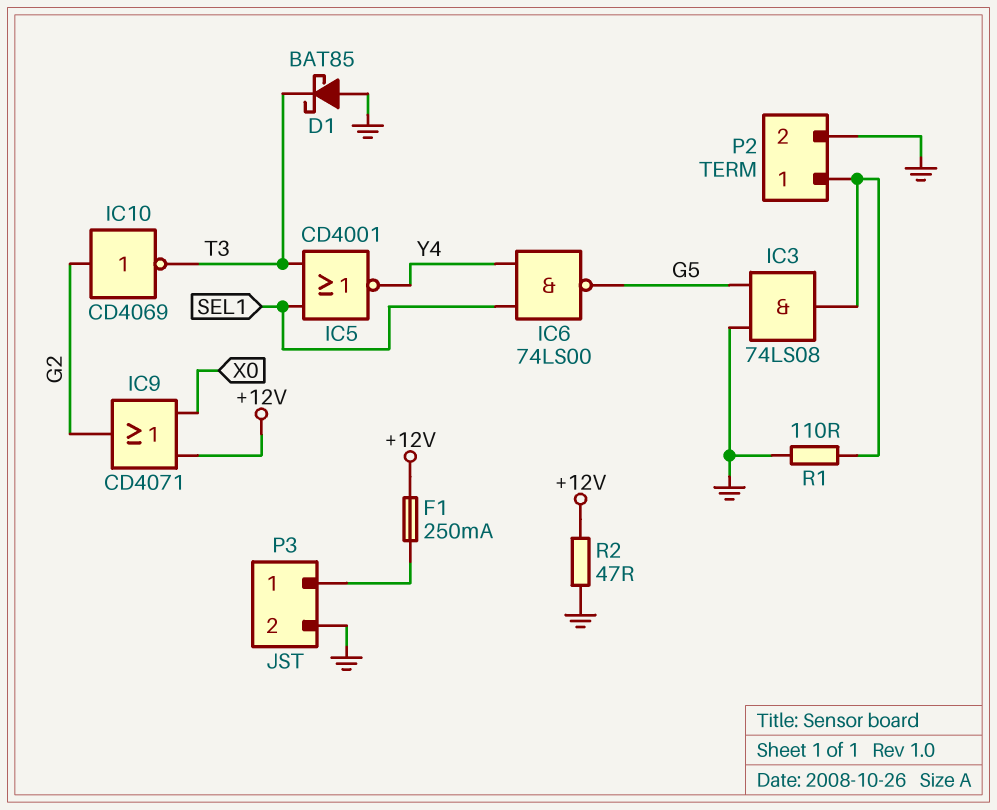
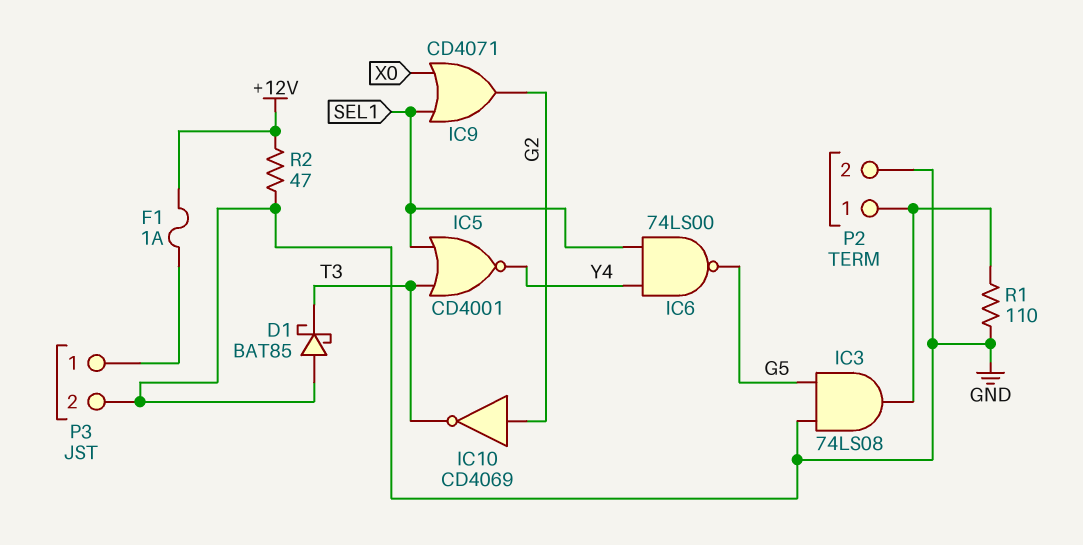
F1: 250mA (+12V, P3/1) -> 1A (+12V, P3/1)
IC9: OR CD4071 (in +12V, in X0, out G2) -> OR CD4071 (in SEL1, in X0, out G2)

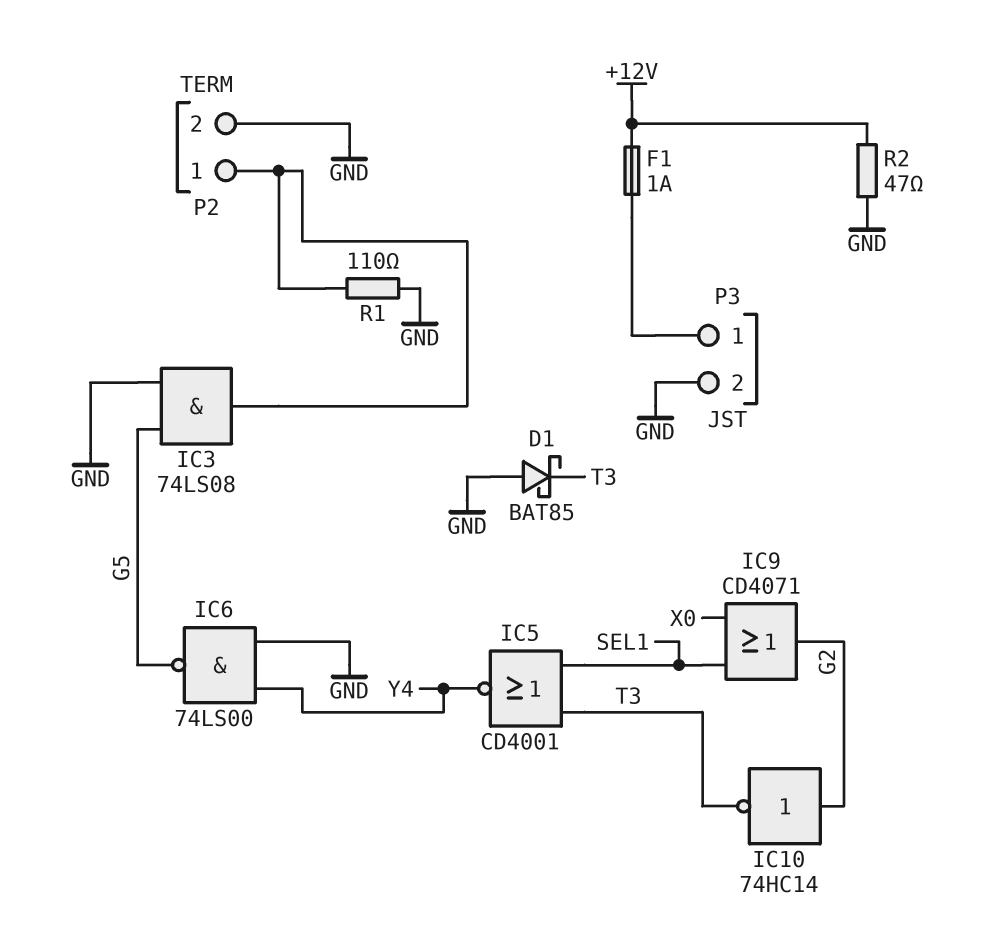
IC6: NAND 74LS00 (in SEL1, in Y4, out G5) -> NAND 74LS00 (in GND, in Y4, out G5)
IC10: NOT CD4069 (in G2, out T3) -> NOT 74HC14 (in G2, out T3)

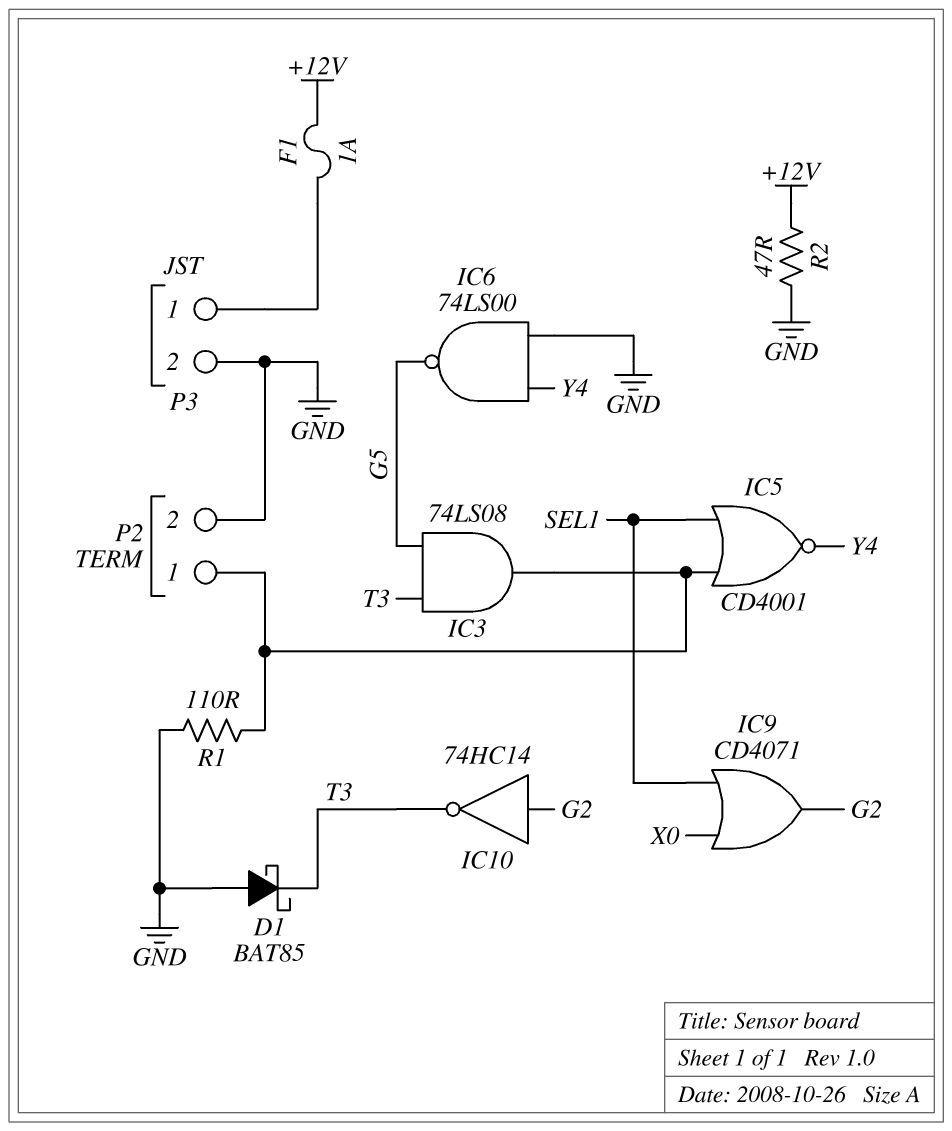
IC3: AND 74LS08 (in G5, in GND, out P2/1) -> AND 74LS08 (in G5, in T3, out P2/1)
IC5: NOR CD4001 (in SEL1, in T3, out Y4) -> NOR CD4001 (in P2/1, in SEL1, out Y4)

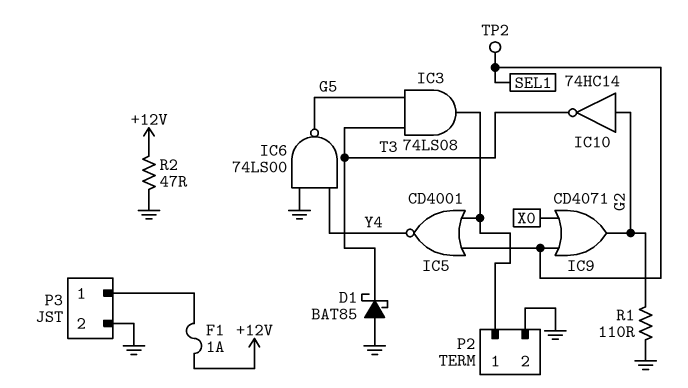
R1: 110 (GND, P2/1) -> 110 (G2, GND)
TP2: none -> test point (SEL1)

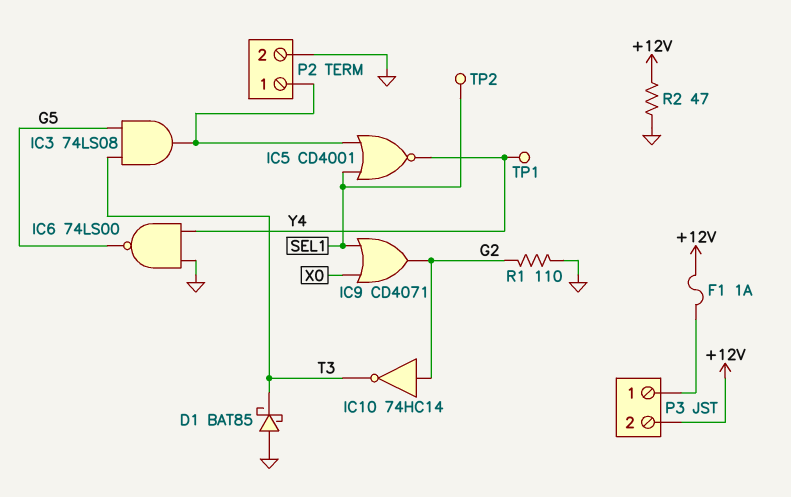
P3 pin 2: GND -> +12V
TP1: none -> test point (Y4)

